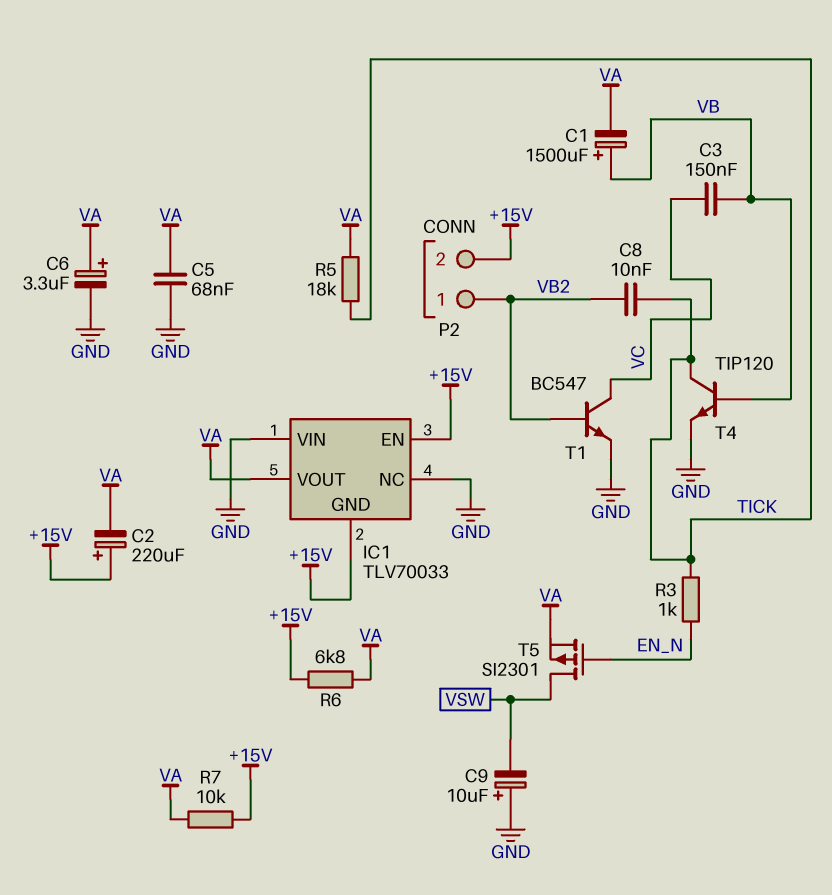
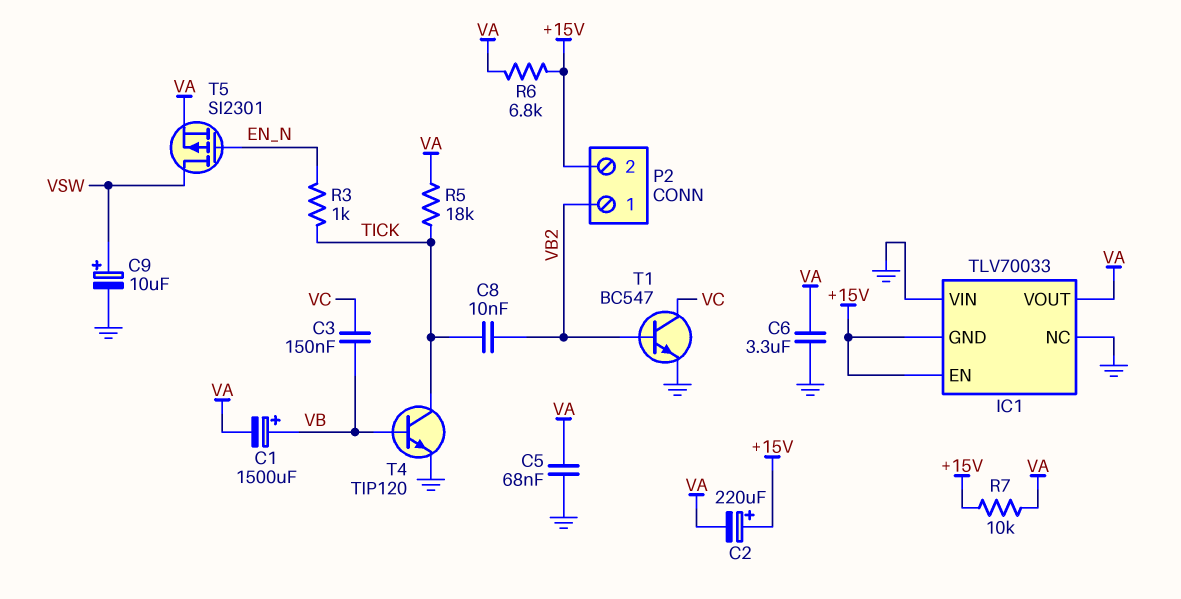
C6: 3.3uF (plus VA, minus GND) -> 3.3uF (GND, VA)
C9: 10uF (plus GND, minus VSW) -> 10uF (plus VSW, minus GND)

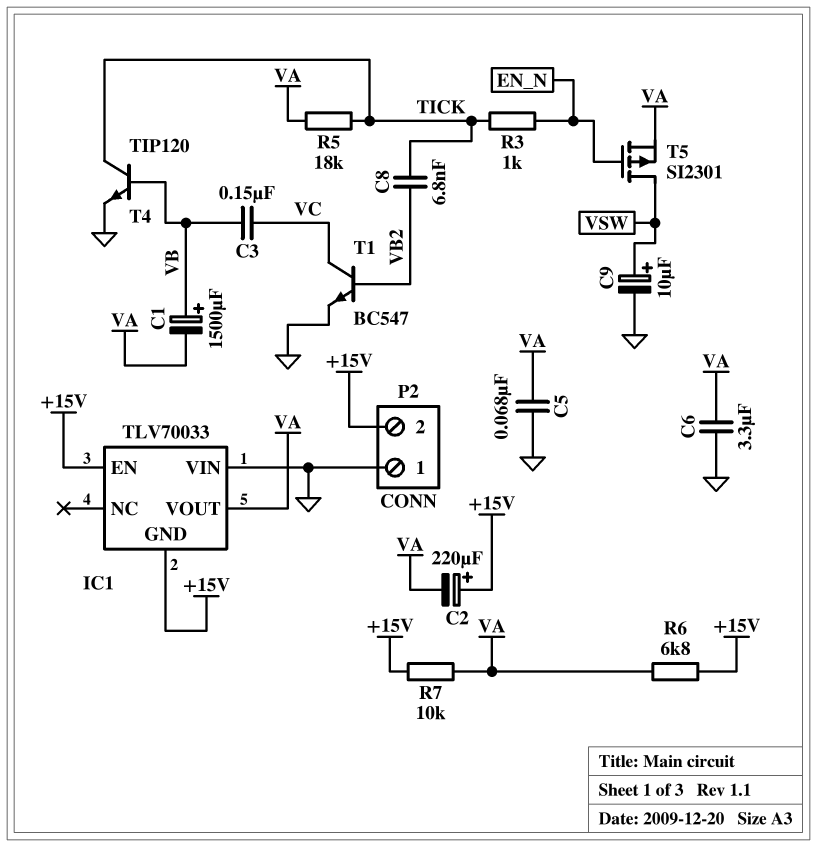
C8: 10nF (TICK, VB2) -> 6.8nF (TICK, VB2)
IC1 pin NC: GND -> none
P2 pin 1: VB2 -> GND

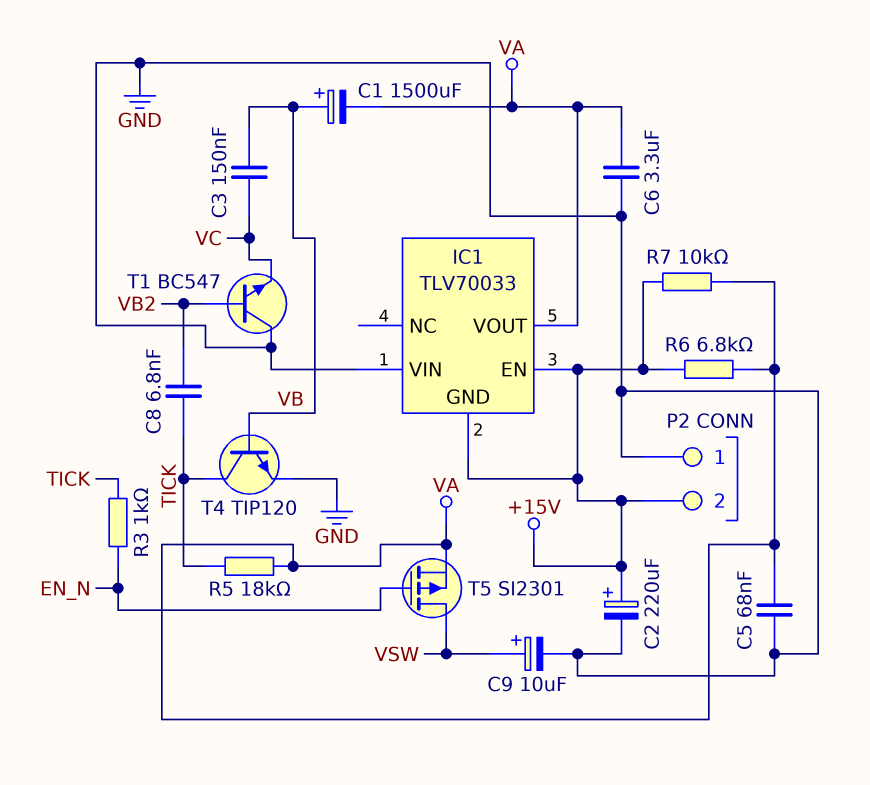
C2: 220uF (plus +15V, minus VA) -> 220uF (plus +15V, minus GND)
T1: NPN BC547 (B VB2, C VC, E GND) -> NPN BC547 (B VB2, C GND, E VC)

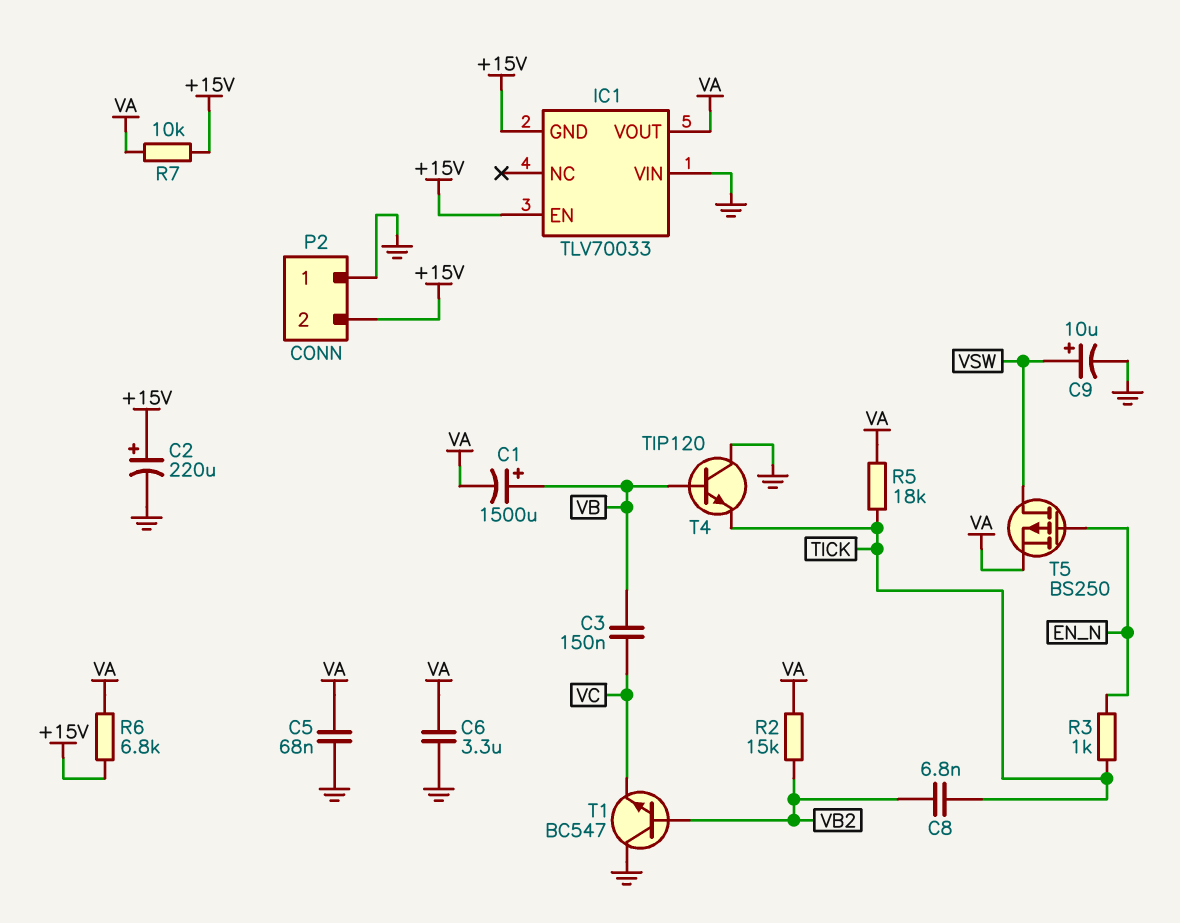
R2: none -> 15k (VA, VB2)
T4: NPN TIP120 (B VB, C TICK, E GND) -> NPN TIP120 (B VB, C GND, E TICK)
T5: PMOS SI2301 (G EN_N, D VSW, S VA) -> PMOS BS250 (G EN_N, D VSW, S VA)

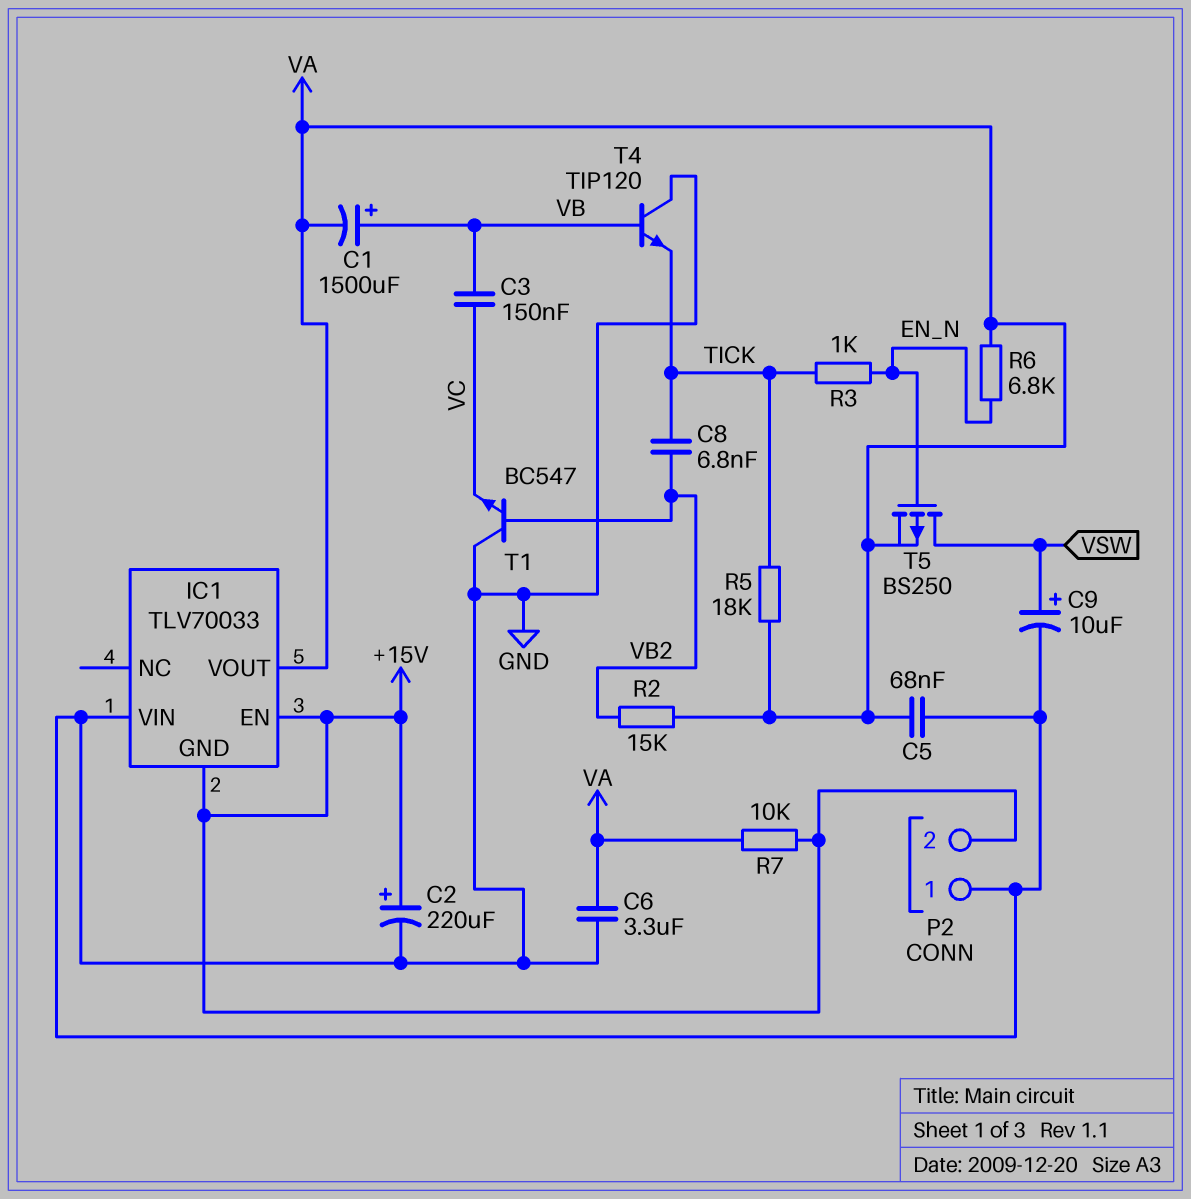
R6: 6.8k (+15V, VA) -> 6.8k (EN_N, VA)

